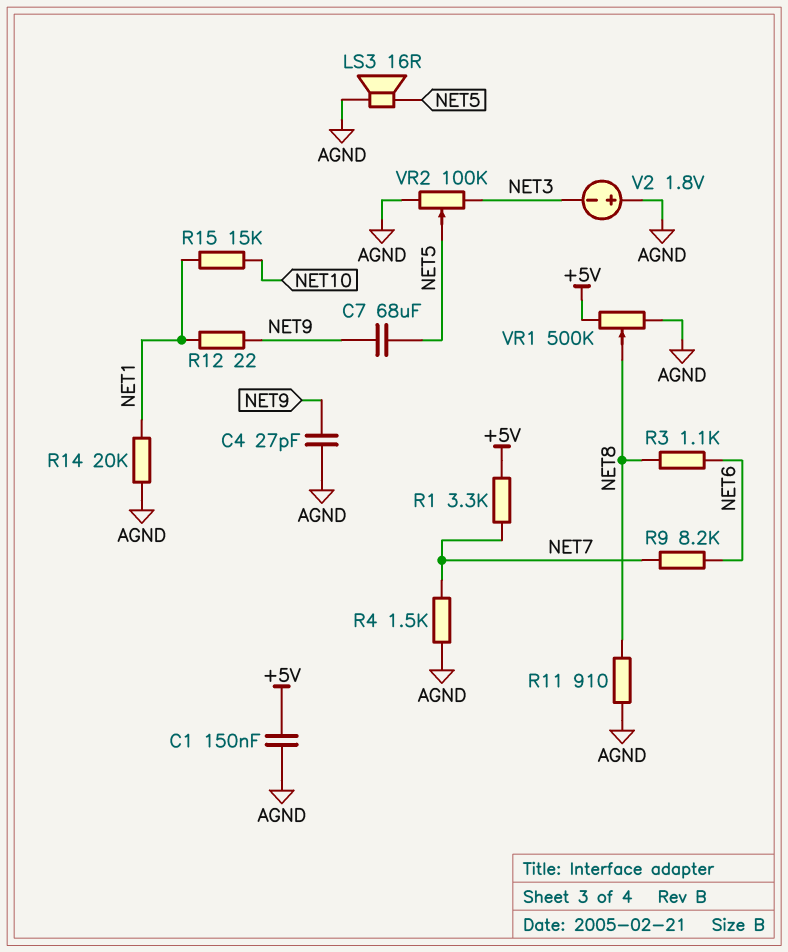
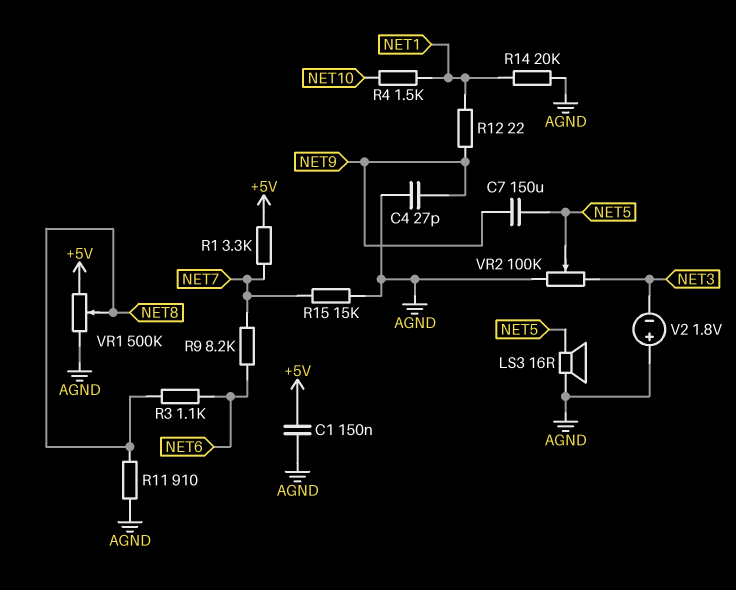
C7: 68uF (NET5, NET9) -> 150uF (NET5, NET9)
R4: 1.5k (AGND, NET7) -> 1.5k (NET1, NET10)
R15: 15k (NET1, NET10) -> 15k (AGND, NET7)

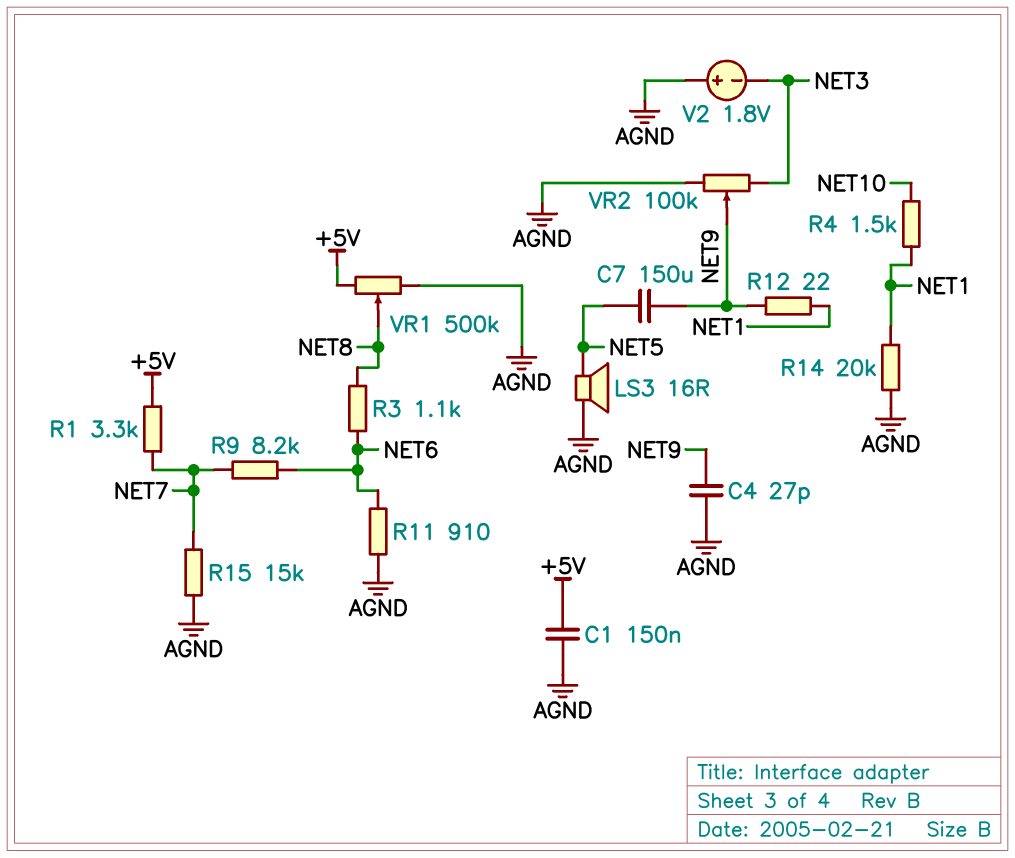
R11: 910 (AGND, NET8) -> 910 (AGND, NET6)
VR2: 100k (AGND, NET3, wiper NET5) -> 100k (AGND, NET3, wiper NET9)

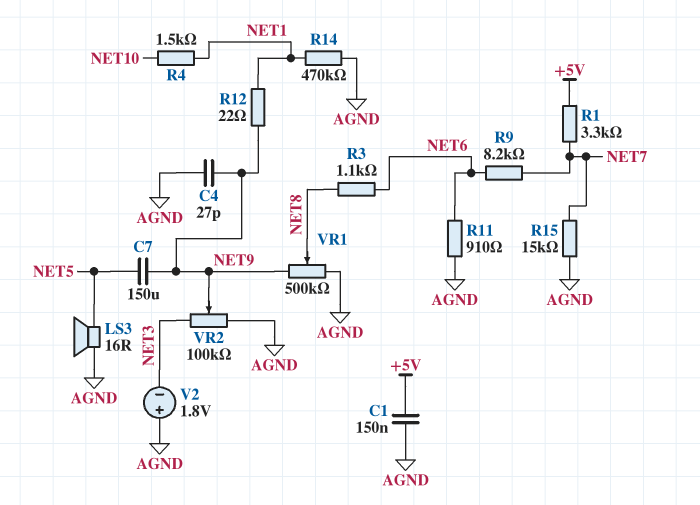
R14: 20k (AGND, NET1) -> 470k (AGND, NET1)
VR1: 500k (+5V, AGND, wiper NET8) -> 500k (AGND, NET9, wiper NET8)

